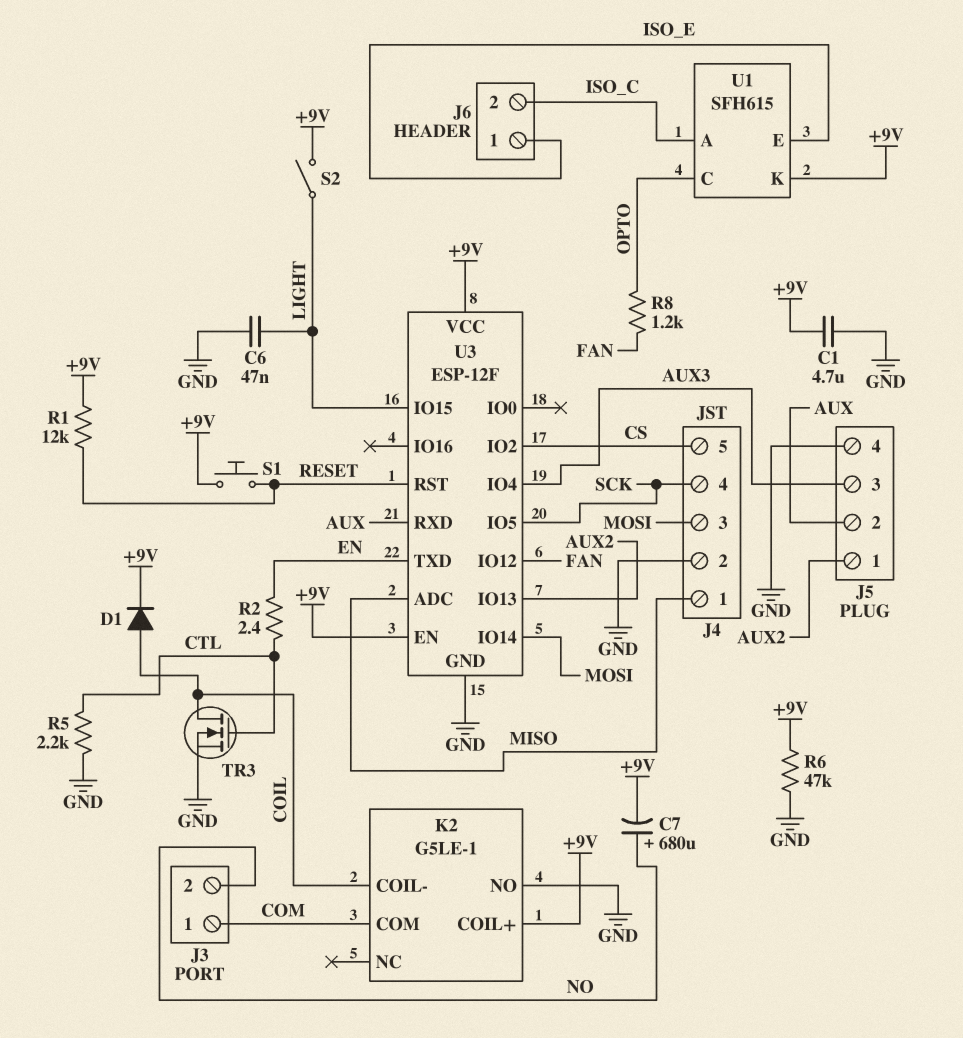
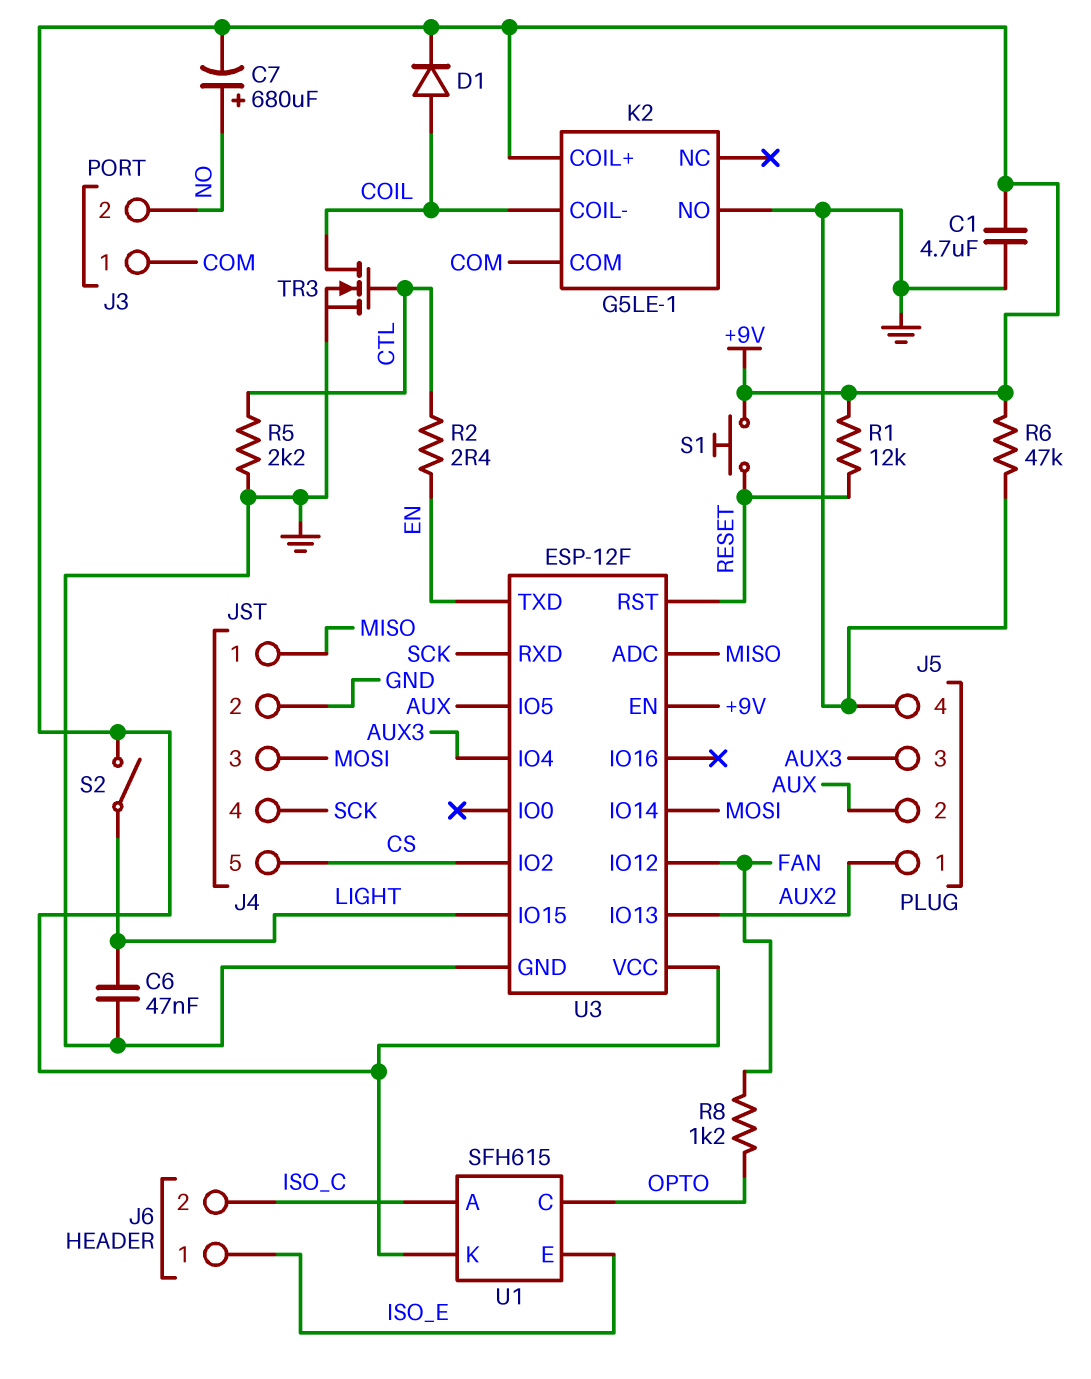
U3 pin IO5: SCK -> AUX
U3 pin RXD: AUX -> SCK

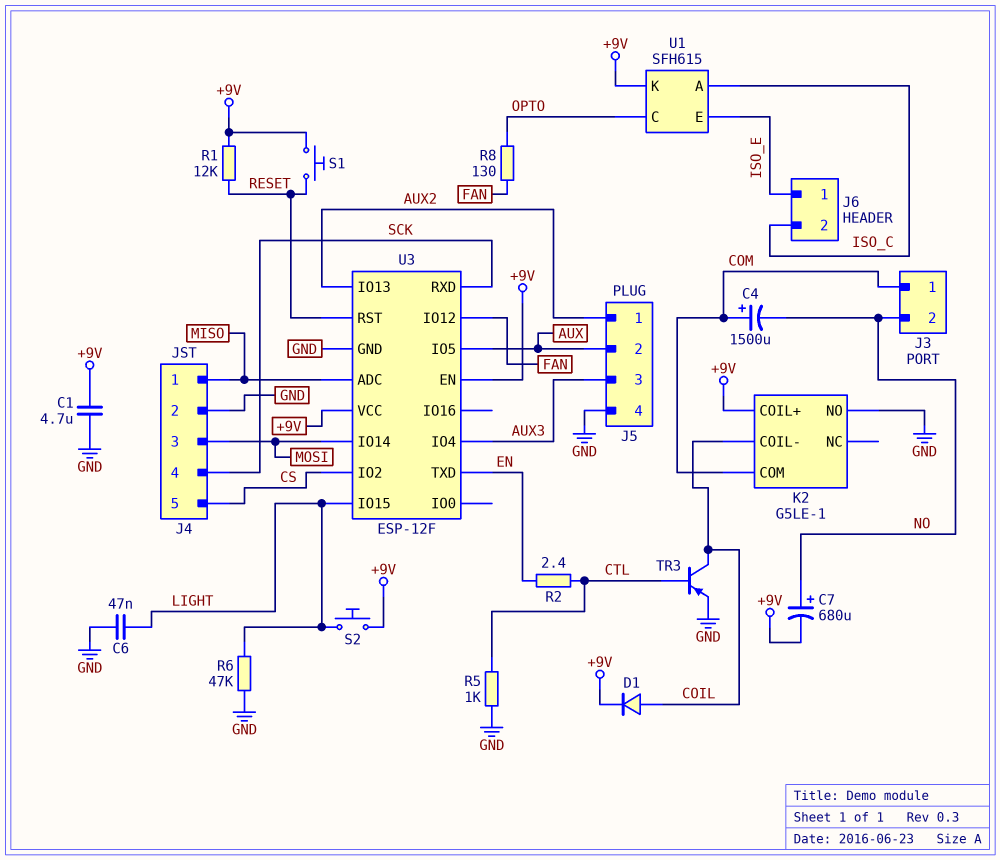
C4: none -> 1500uF (plus COM, minus NO)
R5: 2.2k (CTL, GND) -> 1k (CTL, GND)
R6: 47k (+9V, GND) -> 47k (GND, LIGHT)
R8: 1.2k (FAN, OPTO) -> 130 (FAN, OPTO)
S2: switch (+9V, LIGHT) -> button (+9V, LIGHT)
TR3: NMOS (G CTL, D COIL, S GND) -> PNP (B CTL, C COIL, E GND)

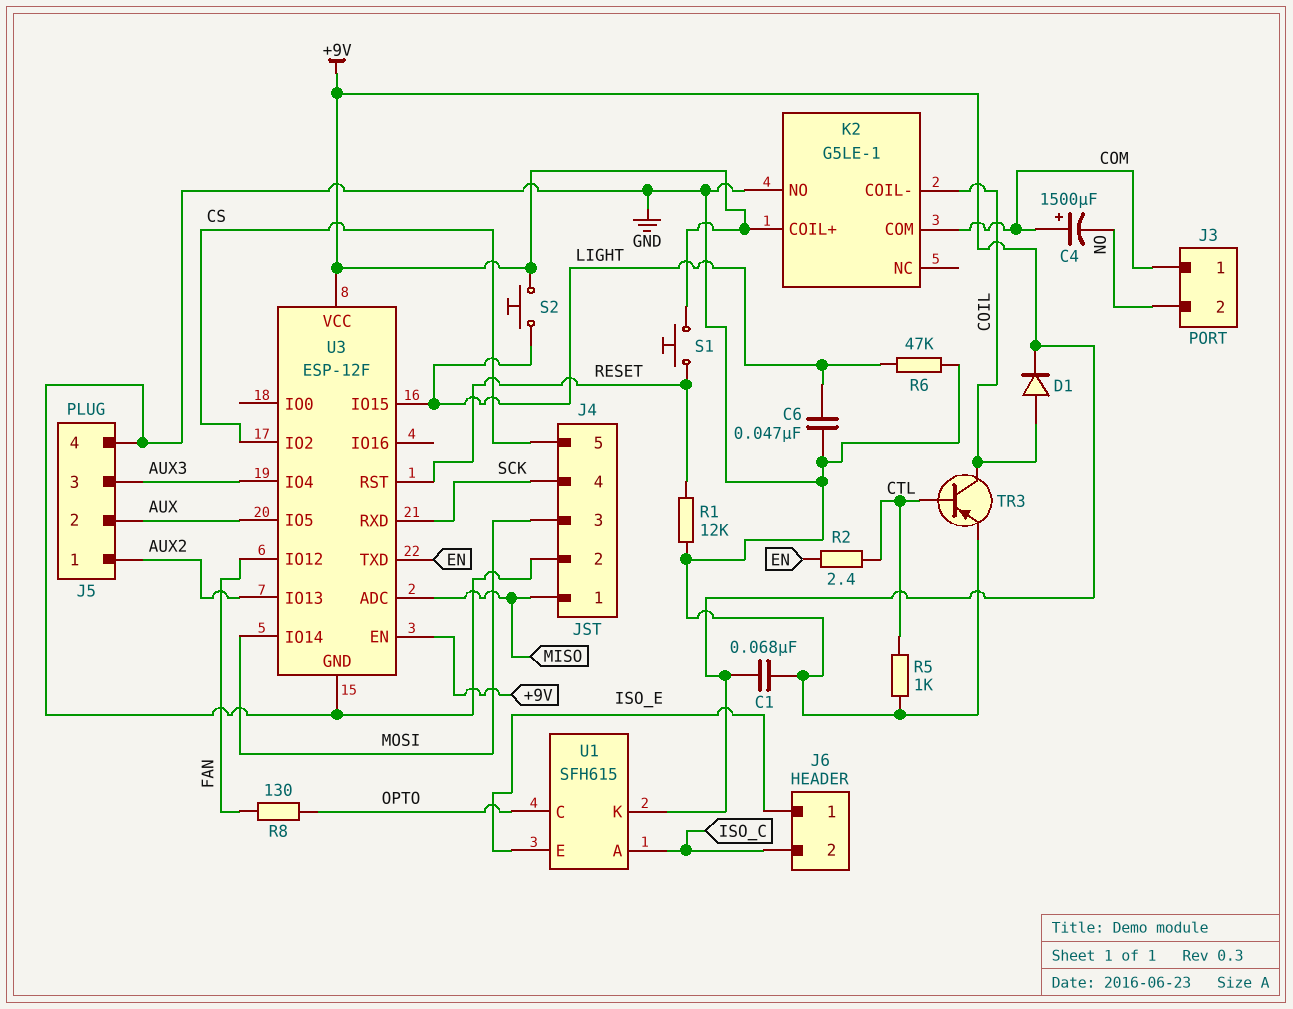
C1: 4.7uF (+9V, GND) -> 68nF (+9V, GND)
C7: 680uF (plus NO, minus +9V) -> none
R1: 12k (+9V, RESET) -> 12k (GND, RESET)

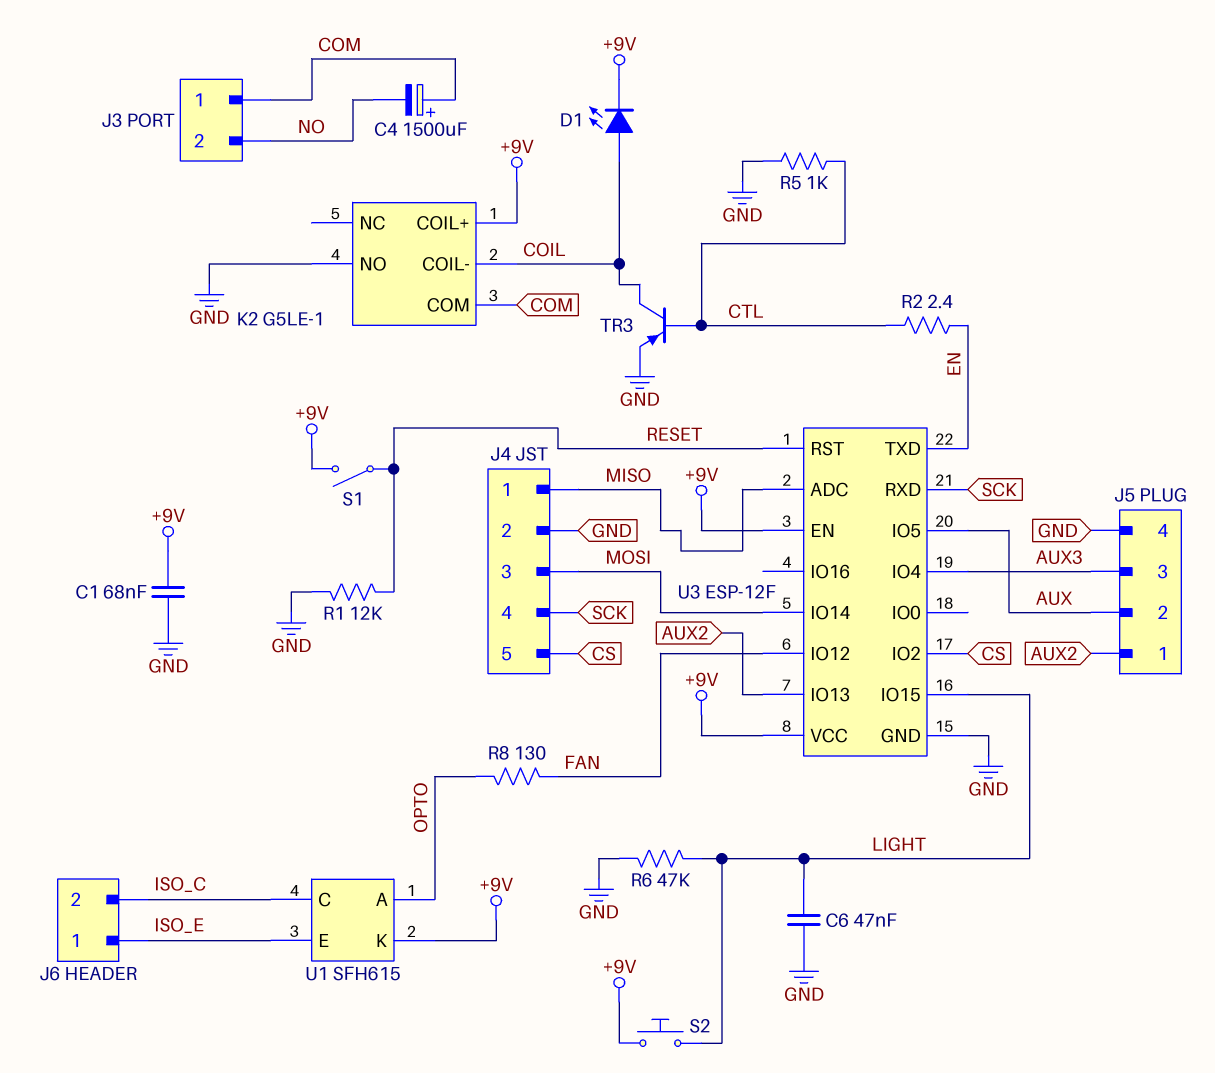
D1: diode (A COIL, K +9V) -> LED (A COIL, K +9V)
S1: button (+9V, RESET) -> switch (+9V, RESET)
U1 pin A: ISO_C -> OPTO
U1 pin C: OPTO -> ISO_C

